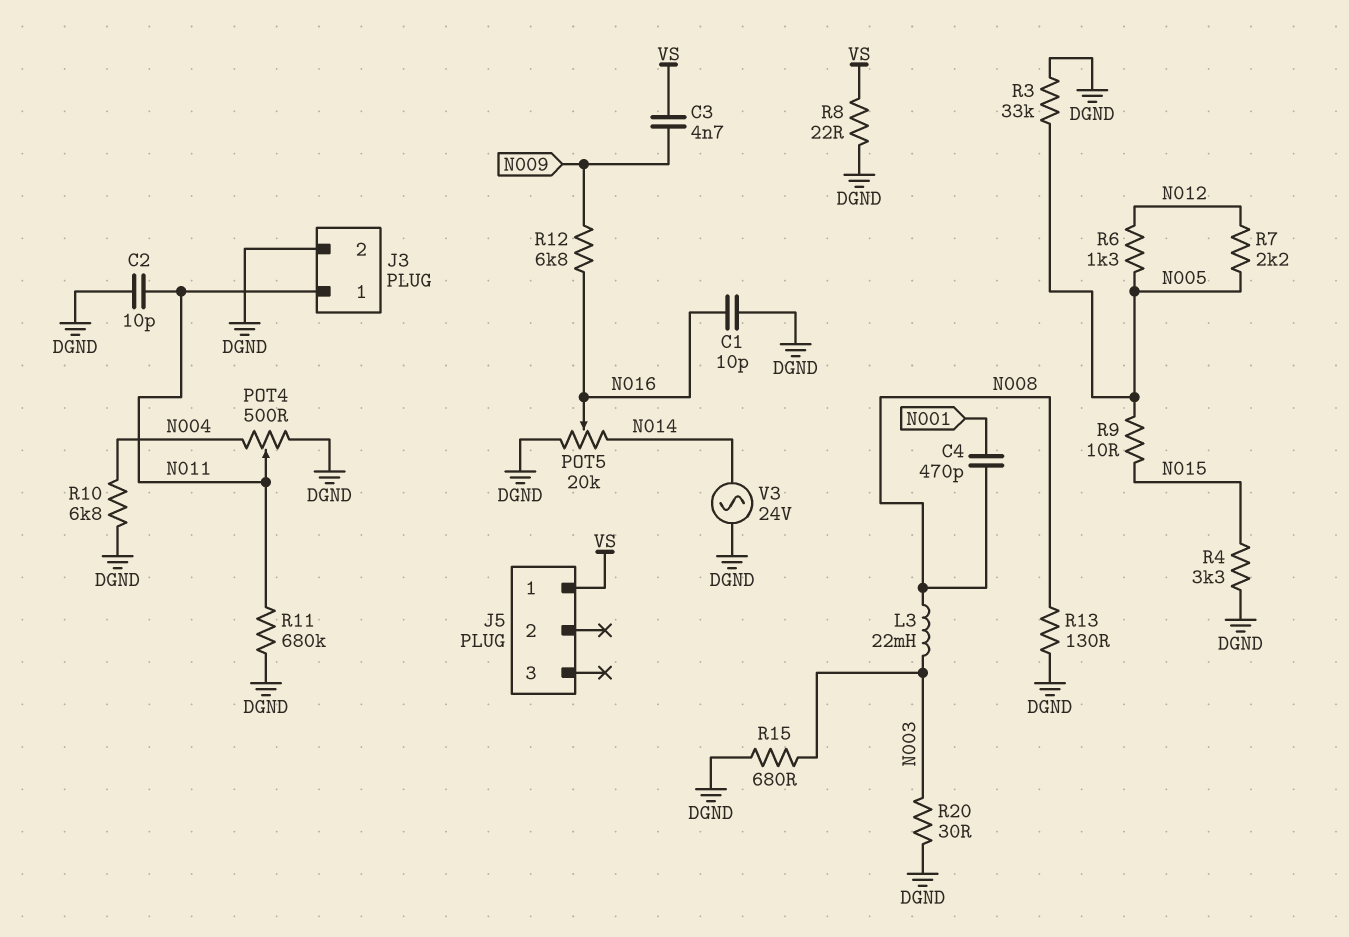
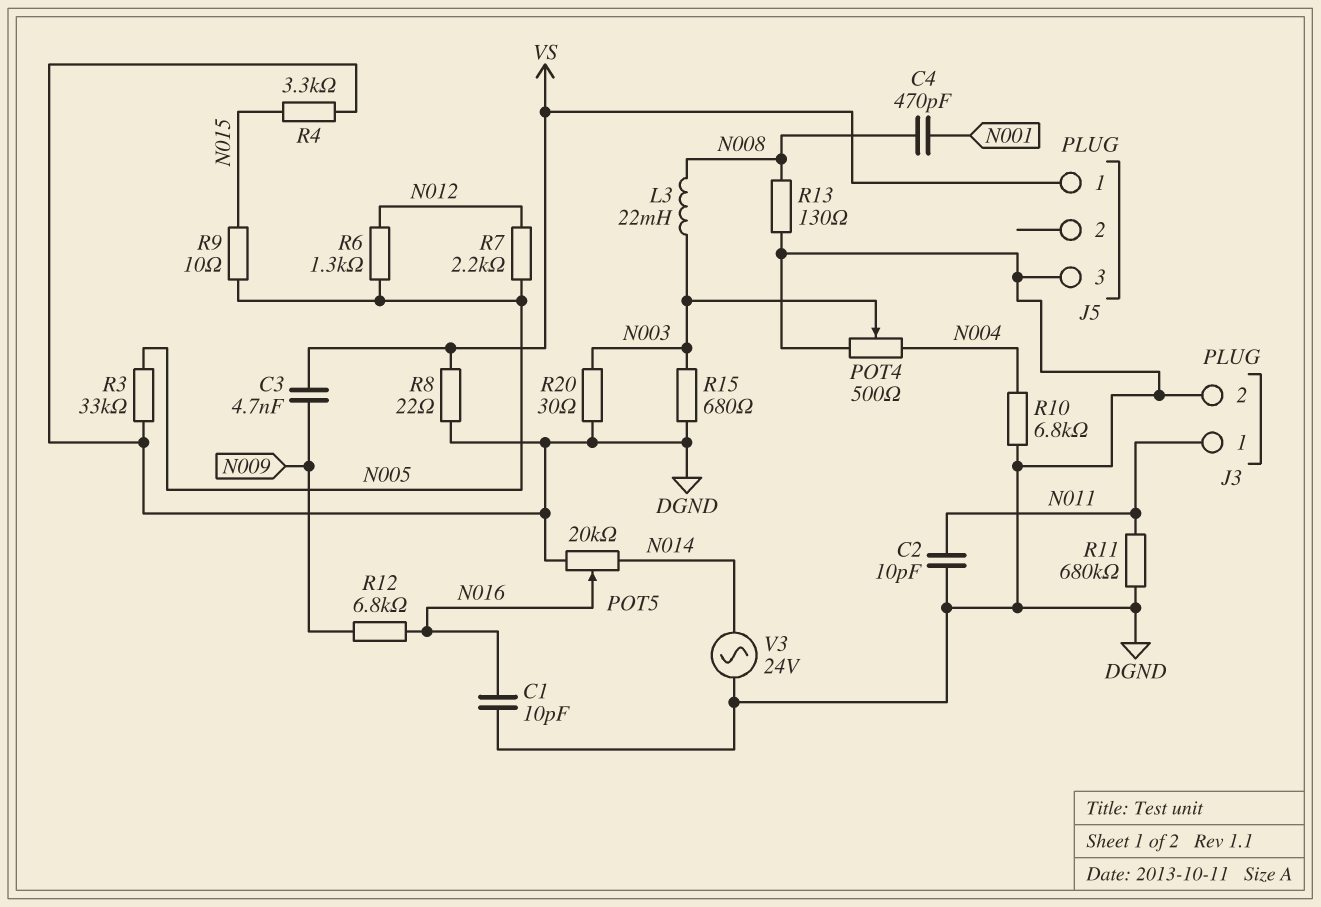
J5 pin 3: none -> DGND
POT4: 500 (DGND, N004, wiper N011) -> 500 (DGND, N004, wiper N003)

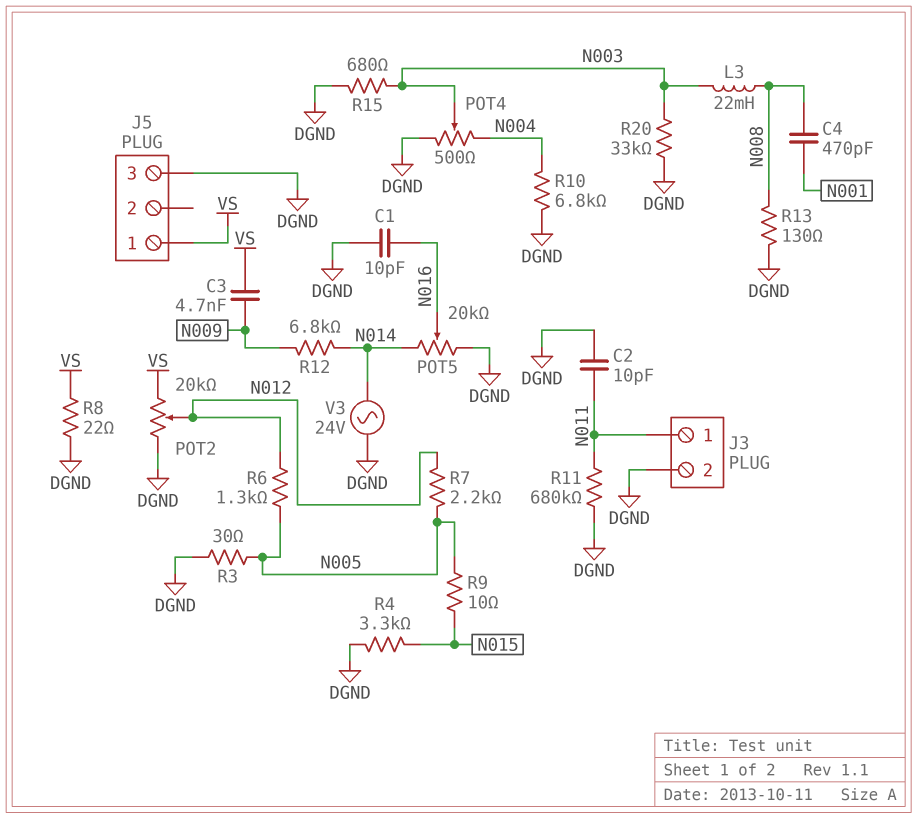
POT2: none -> 20k (DGND, VS, wiper N012)
R3: 33k (DGND, N005) -> 30 (DGND, N005)
R12: 6.8k (N009, N016) -> 6.8k (N009, N014)
R20: 30 (DGND, N003) -> 33k (DGND, N003)

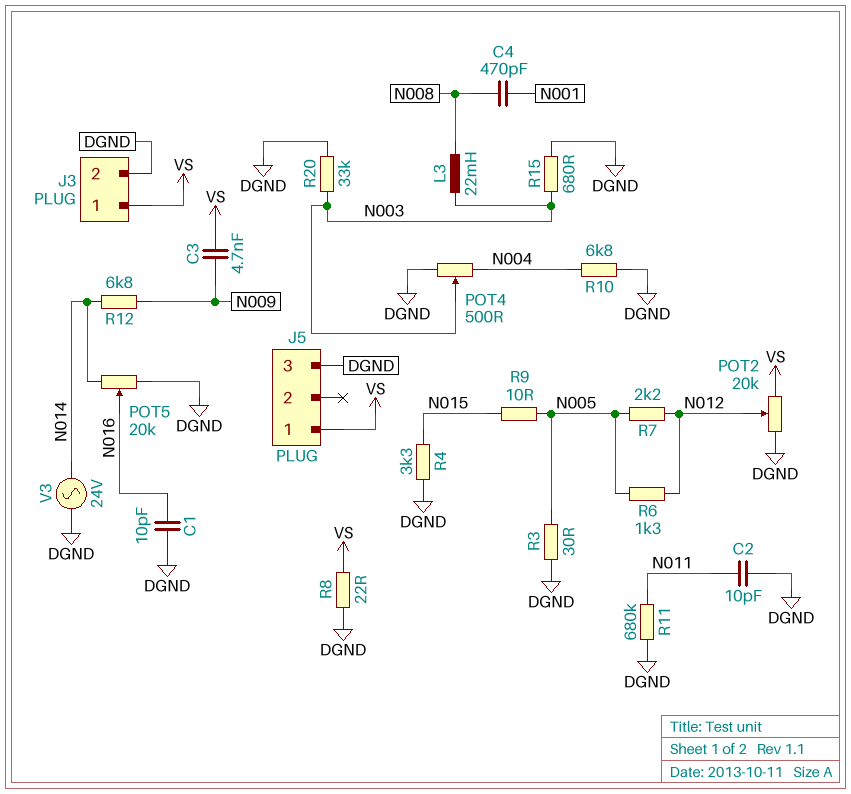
J3 pin 1: N011 -> VS
R13: 130 (DGND, N008) -> none

